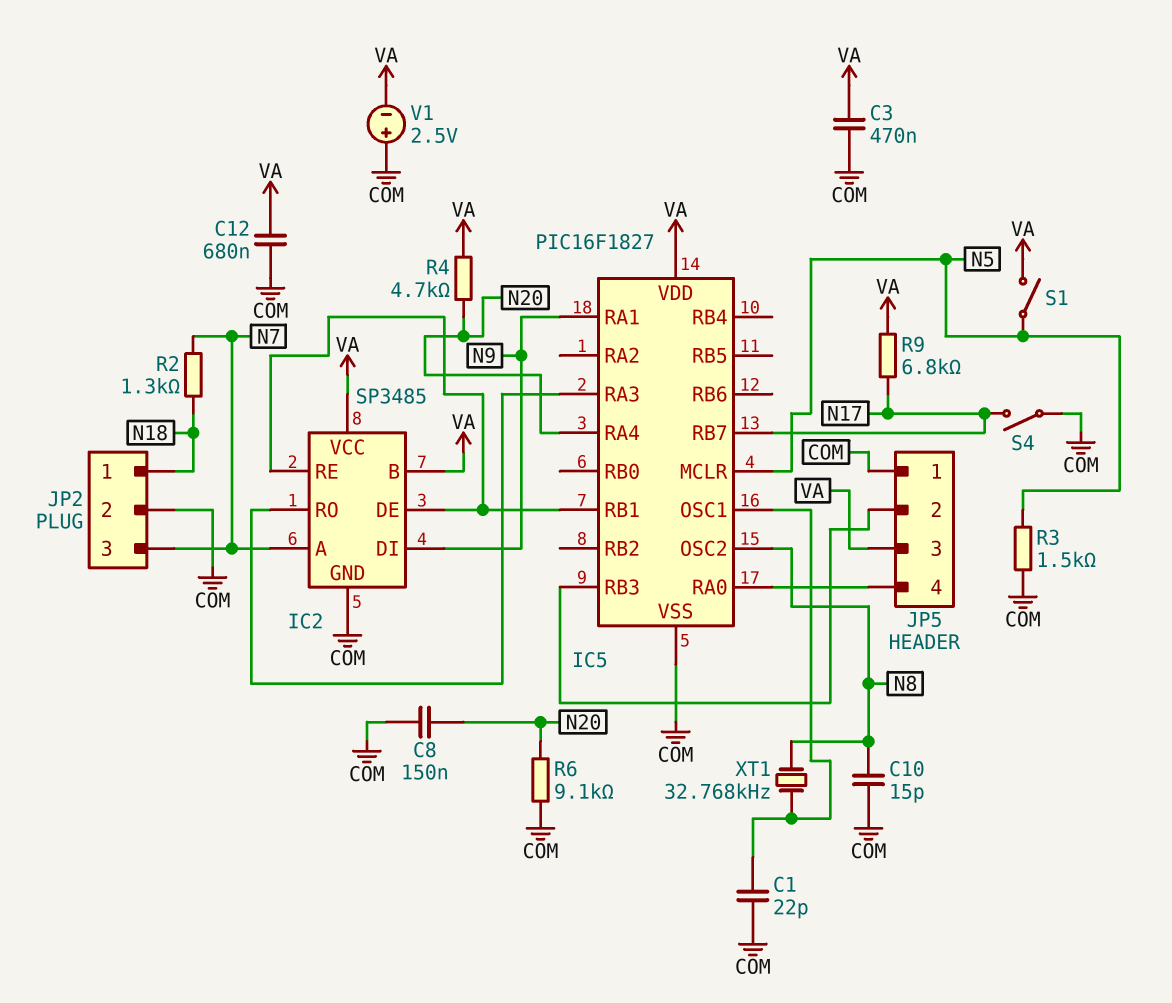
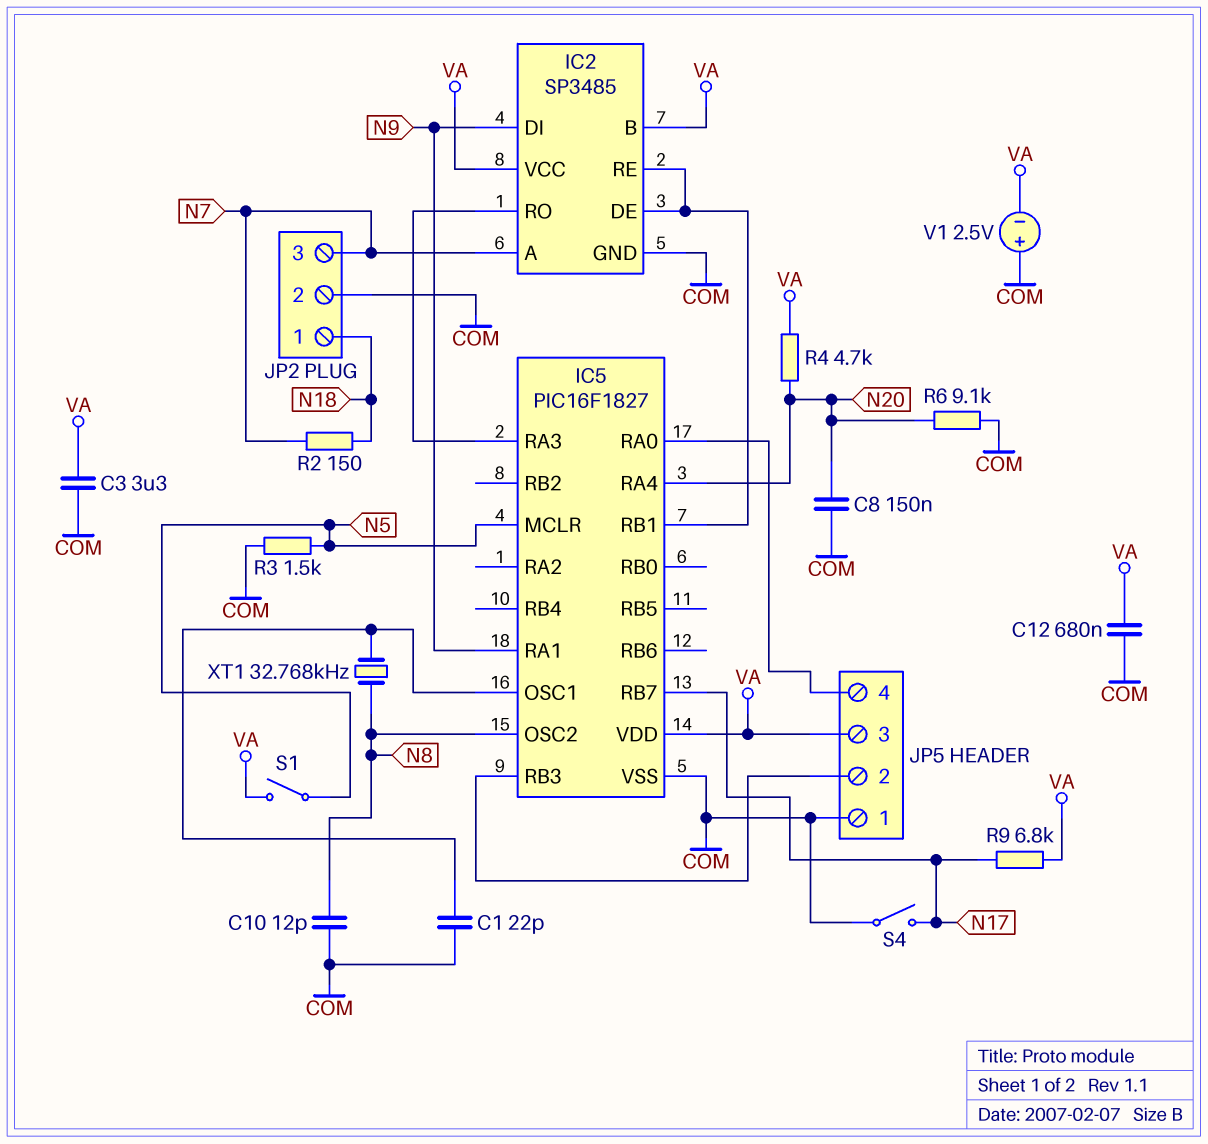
C3: 470nF (COM, VA) -> 3.3uF (COM, VA)
C10: 15pF (COM, N8) -> 12pF (COM, N8)
R2: 1.3k (N7, N18) -> 150 (N7, N18)

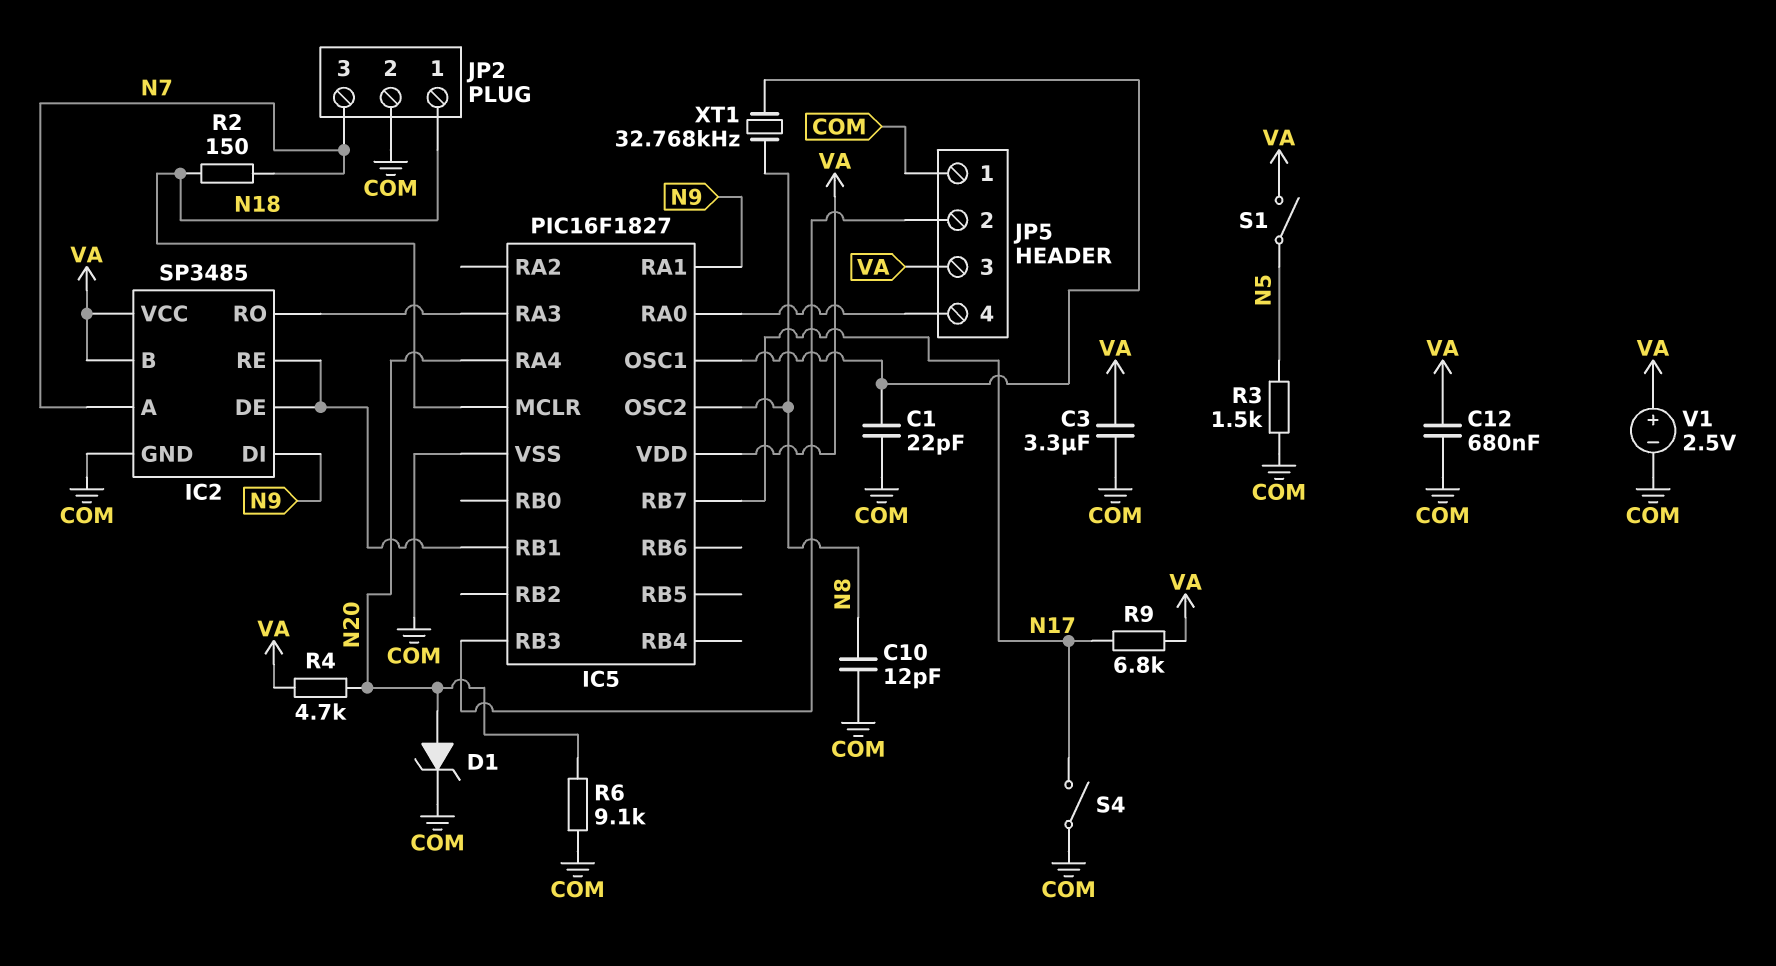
C8: 150nF (COM, N20) -> none
D1: none -> zener (A N20, K COM)
IC5 pin MCLR: N5 -> N18
V1: 2.5V (plus COM, minus VA) -> 2.5V (plus VA, minus COM)

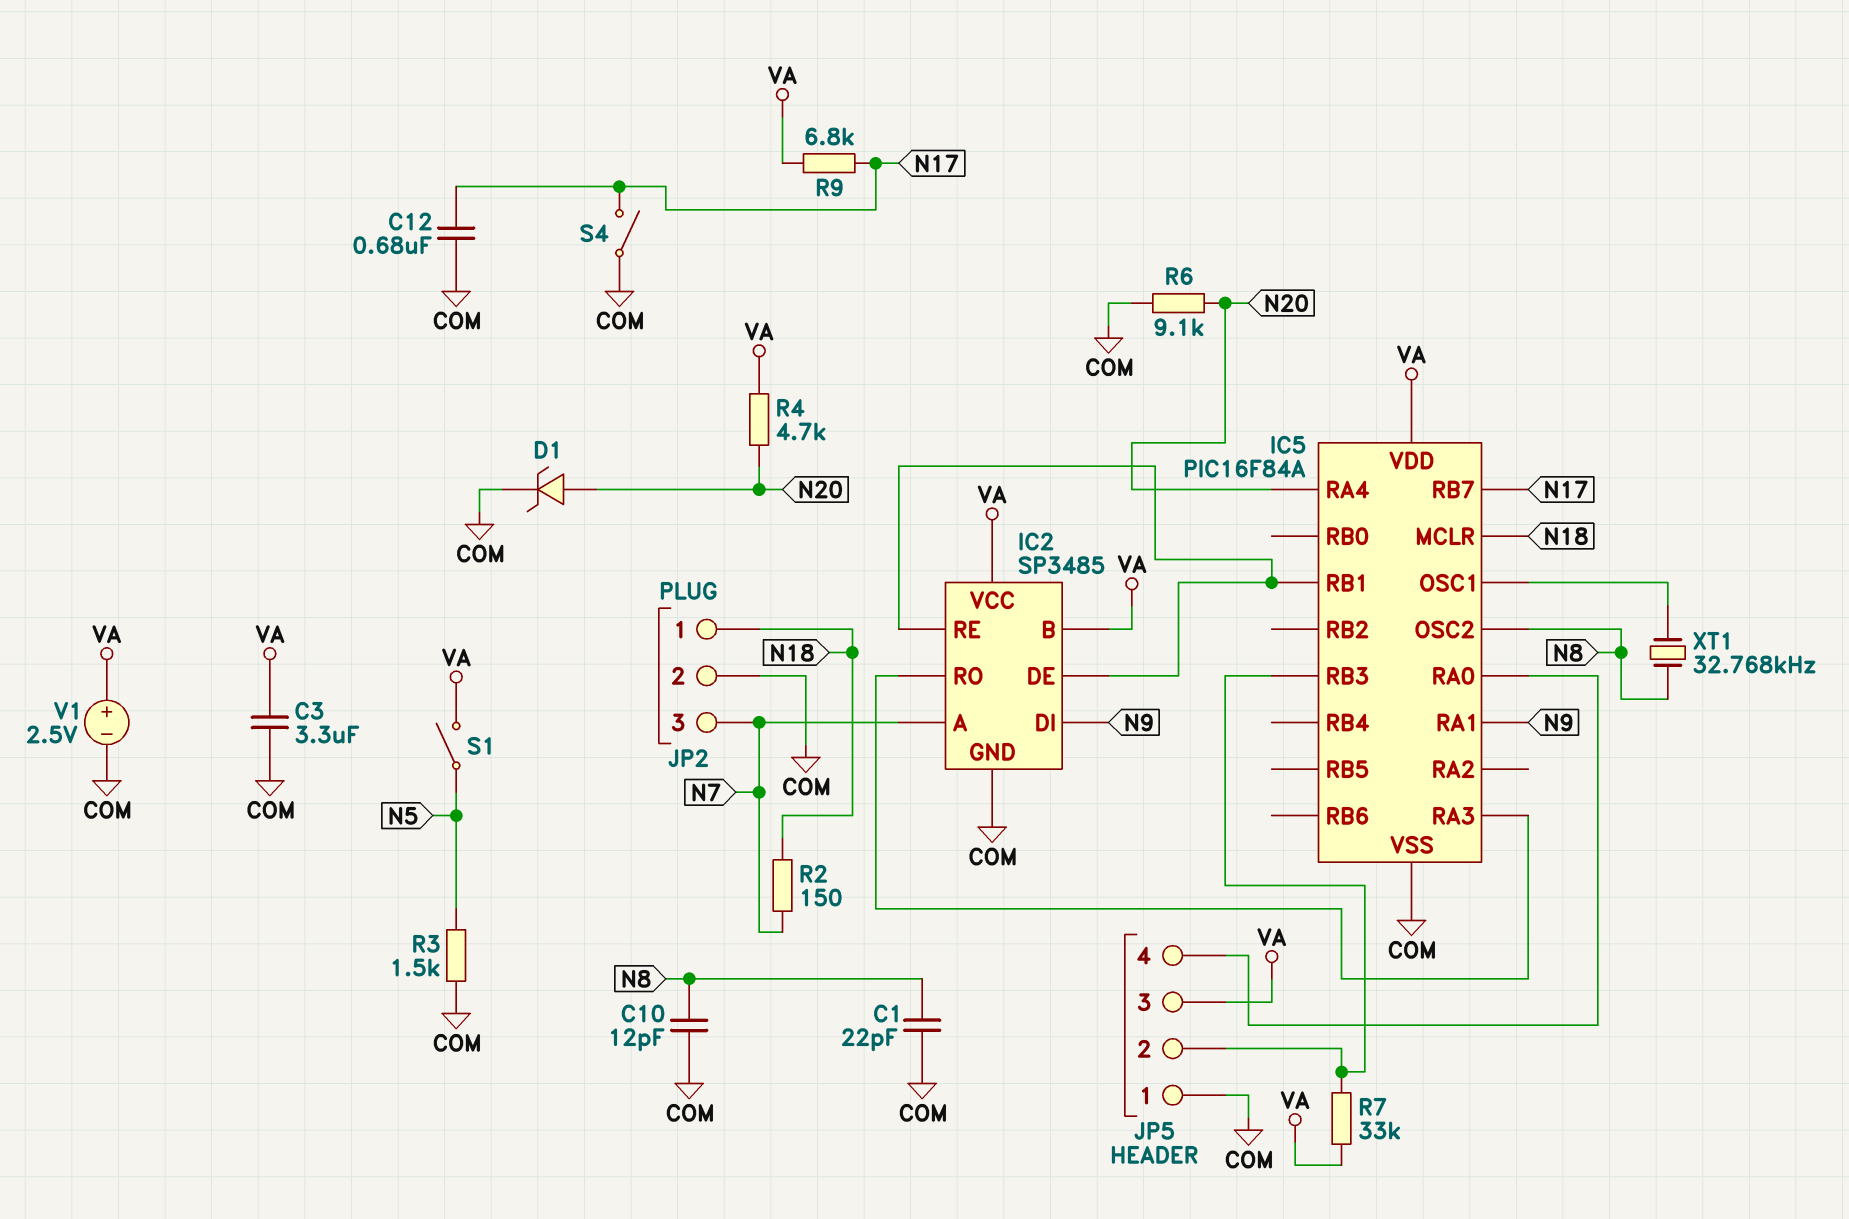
C1: 22pF (COM, IC5/OSC1) -> 22pF (COM, N8)
C12: 680nF (COM, VA) -> 680nF (COM, N17)
IC5: PIC16F1827 -> PIC16F84A
R7: none -> 33k (IC5/RB3, VA)

